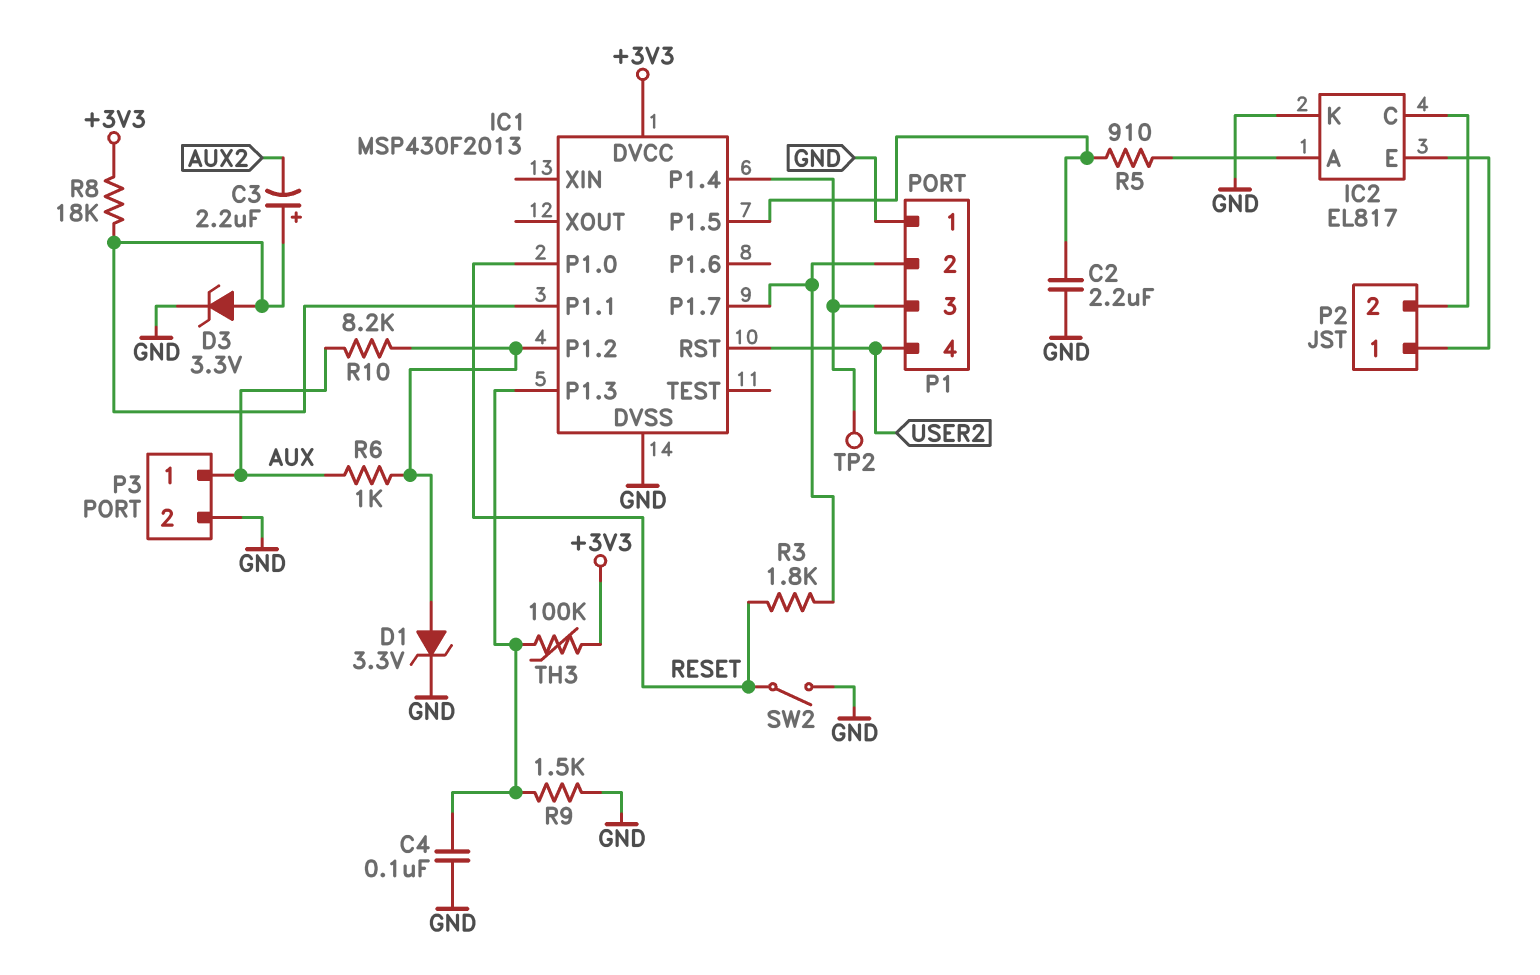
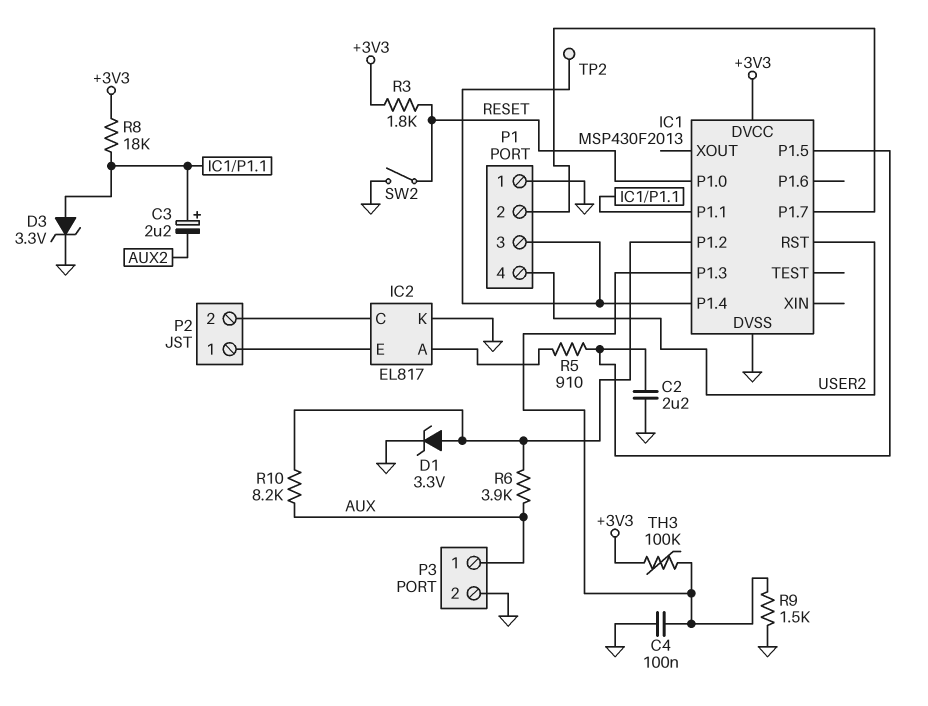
R3: 1.8k (IC1/P1.7, RESET) -> 1.8k (+3V3, RESET)
R6: 1k (AUX, IC1/P1.2) -> 3.9k (AUX, IC1/P1.2)

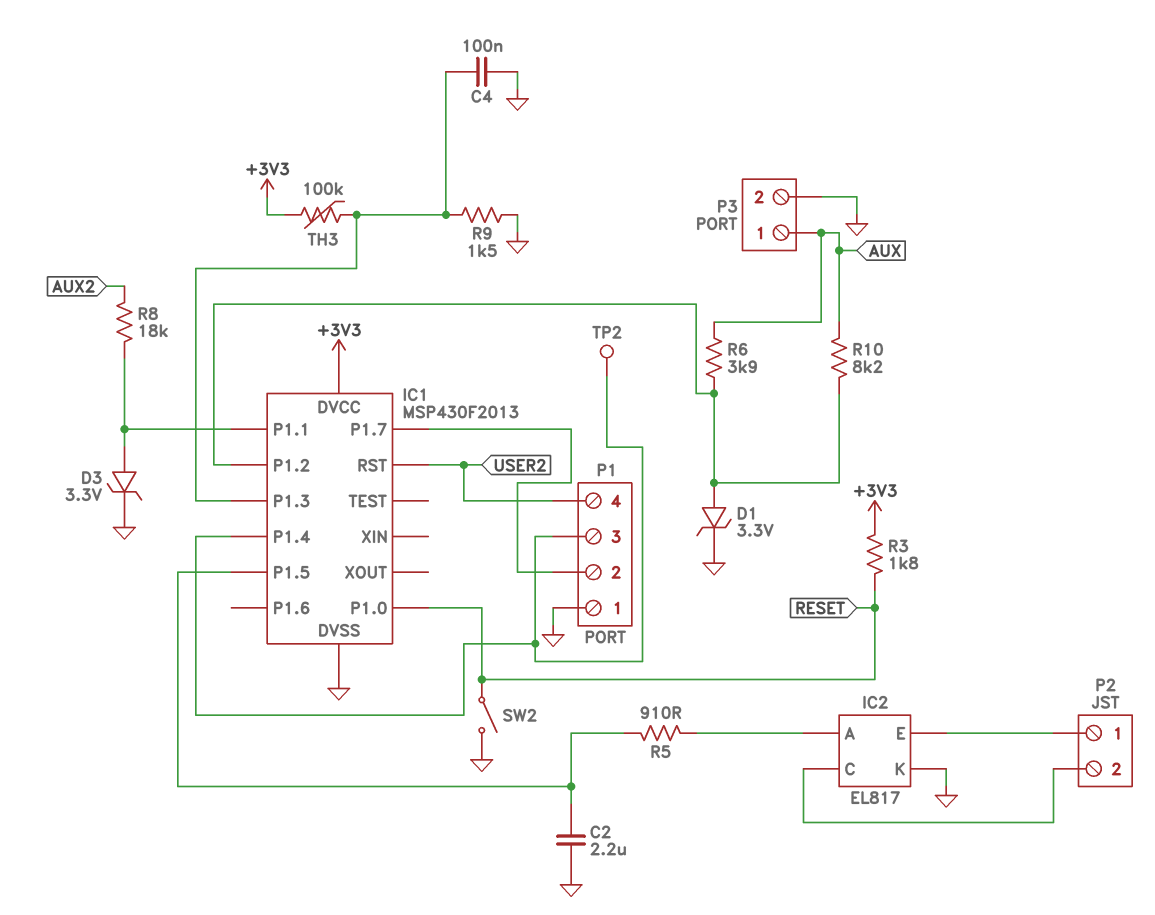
C3: 2.2uF (plus IC1/P1.1, minus AUX2) -> none
R8: 18k (+3V3, IC1/P1.1) -> 18k (AUX2, IC1/P1.1)

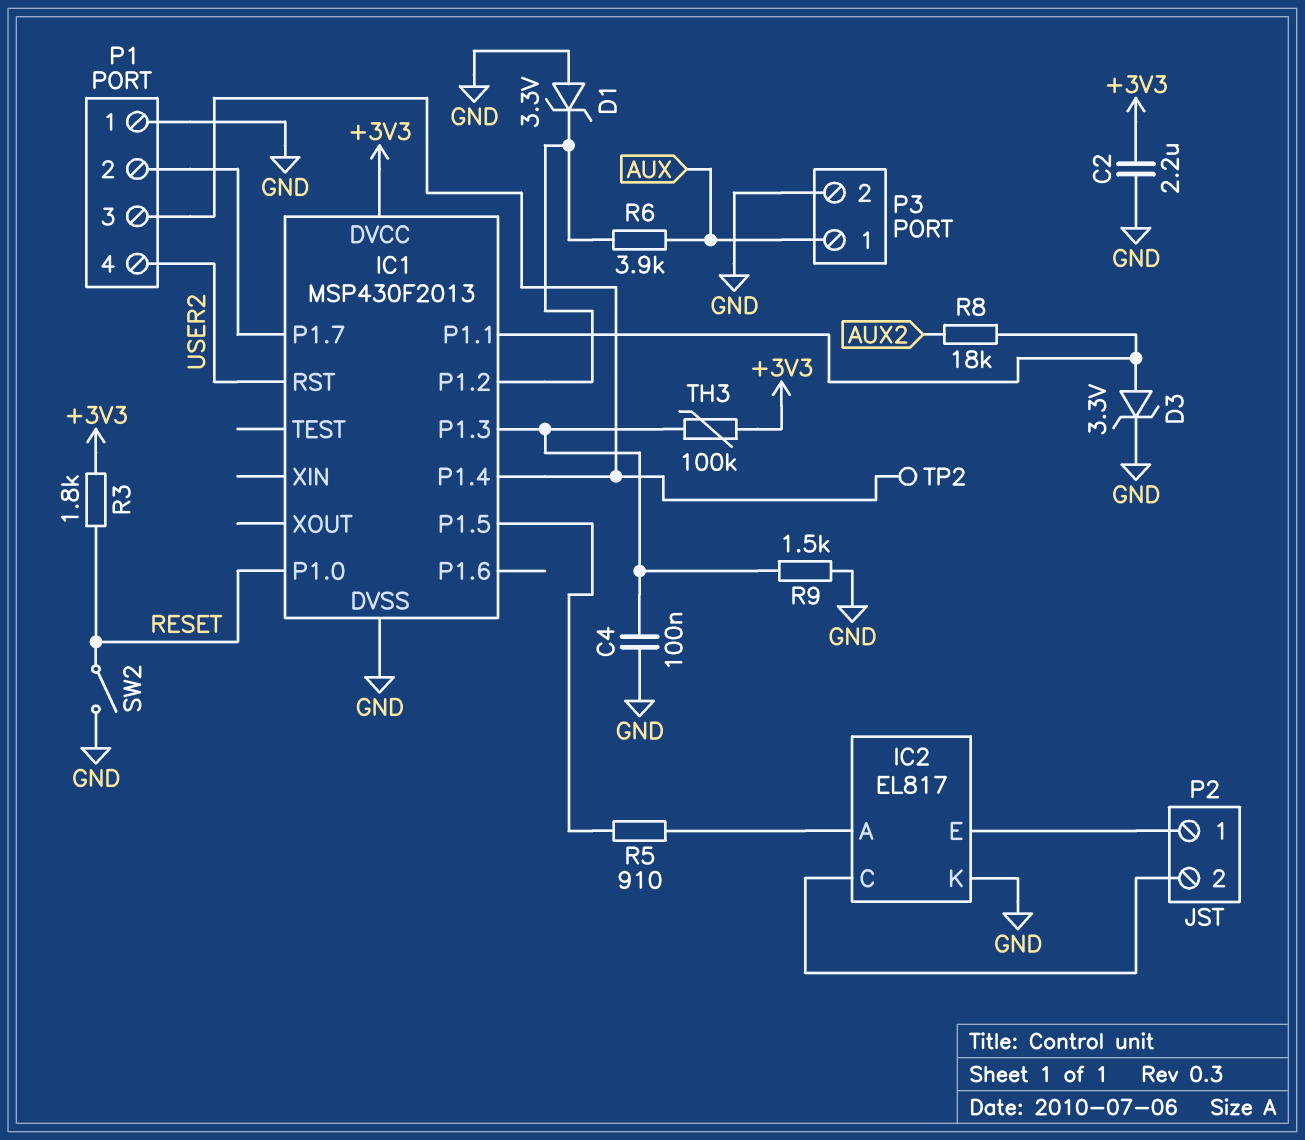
C2: 2.2uF (GND, IC1/P1.5) -> 2.2uF (+3V3, GND)
D1: zener 3.3V (A IC1/P1.2, K GND) -> zener 3.3V (A GND, K IC1/P1.2)
R10: 8.2k (AUX, IC1/P1.2) -> none

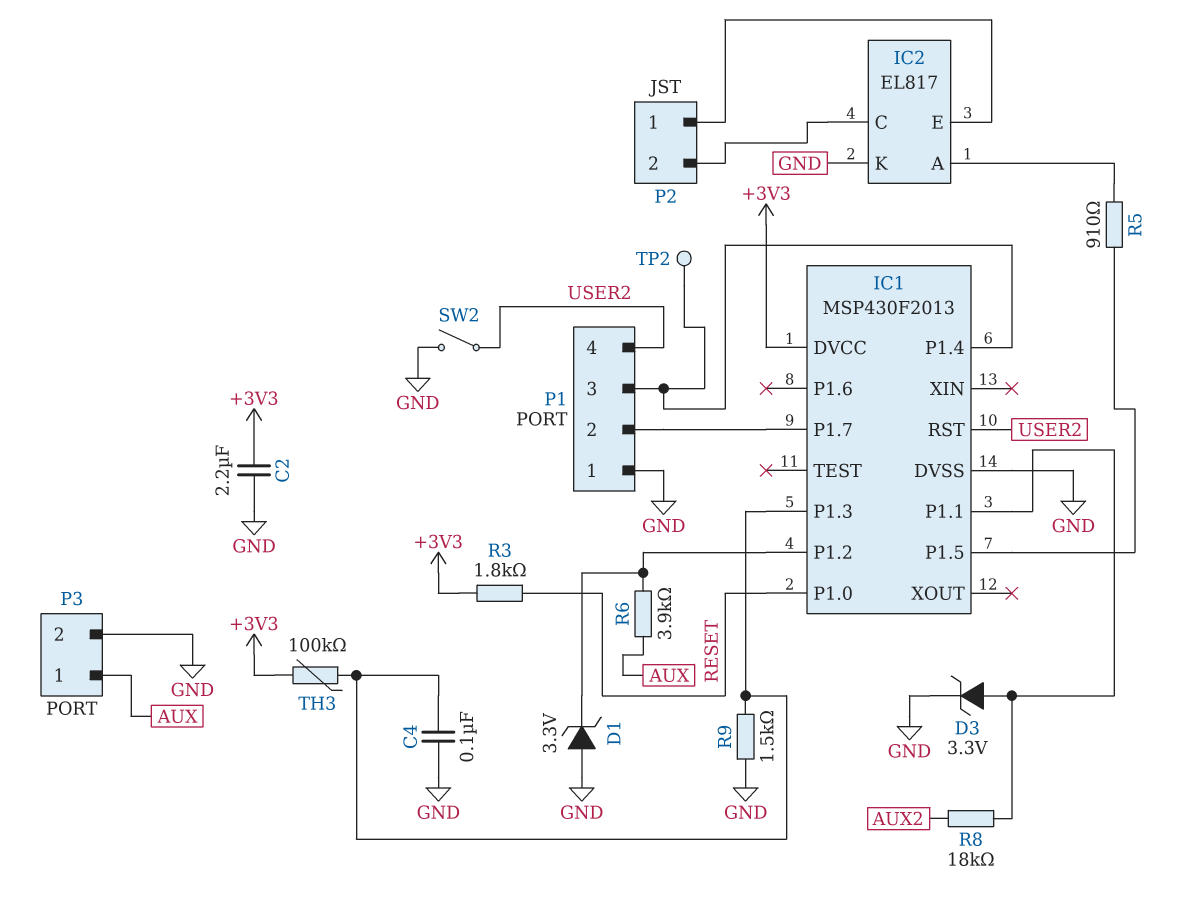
SW2: switch (GND, RESET) -> switch (GND, USER2)

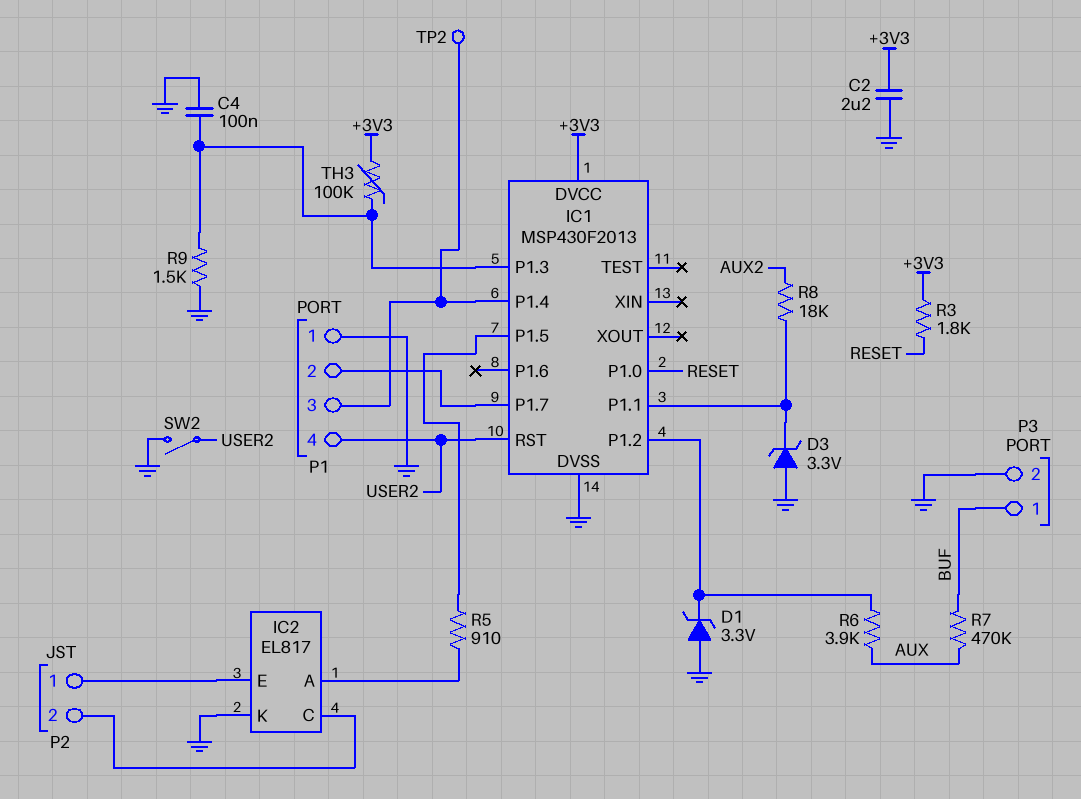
D3: zener 3.3V (A IC1/P1.1, K GND) -> zener 3.3V (A GND, K IC1/P1.1)
P3 pin 1: AUX -> BUF
R7: none -> 470k (AUX, BUF)

